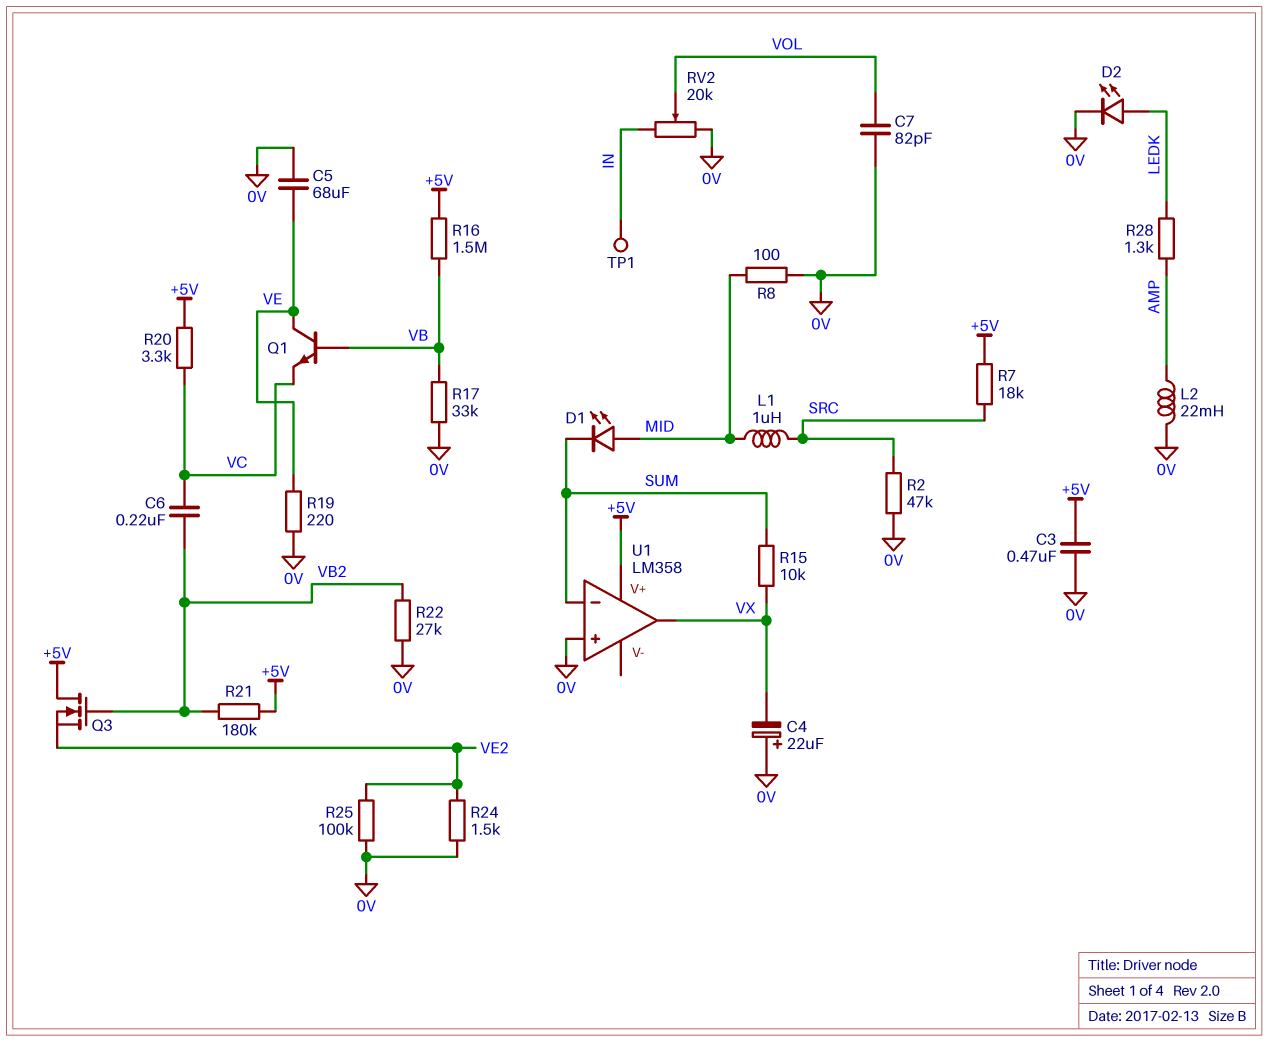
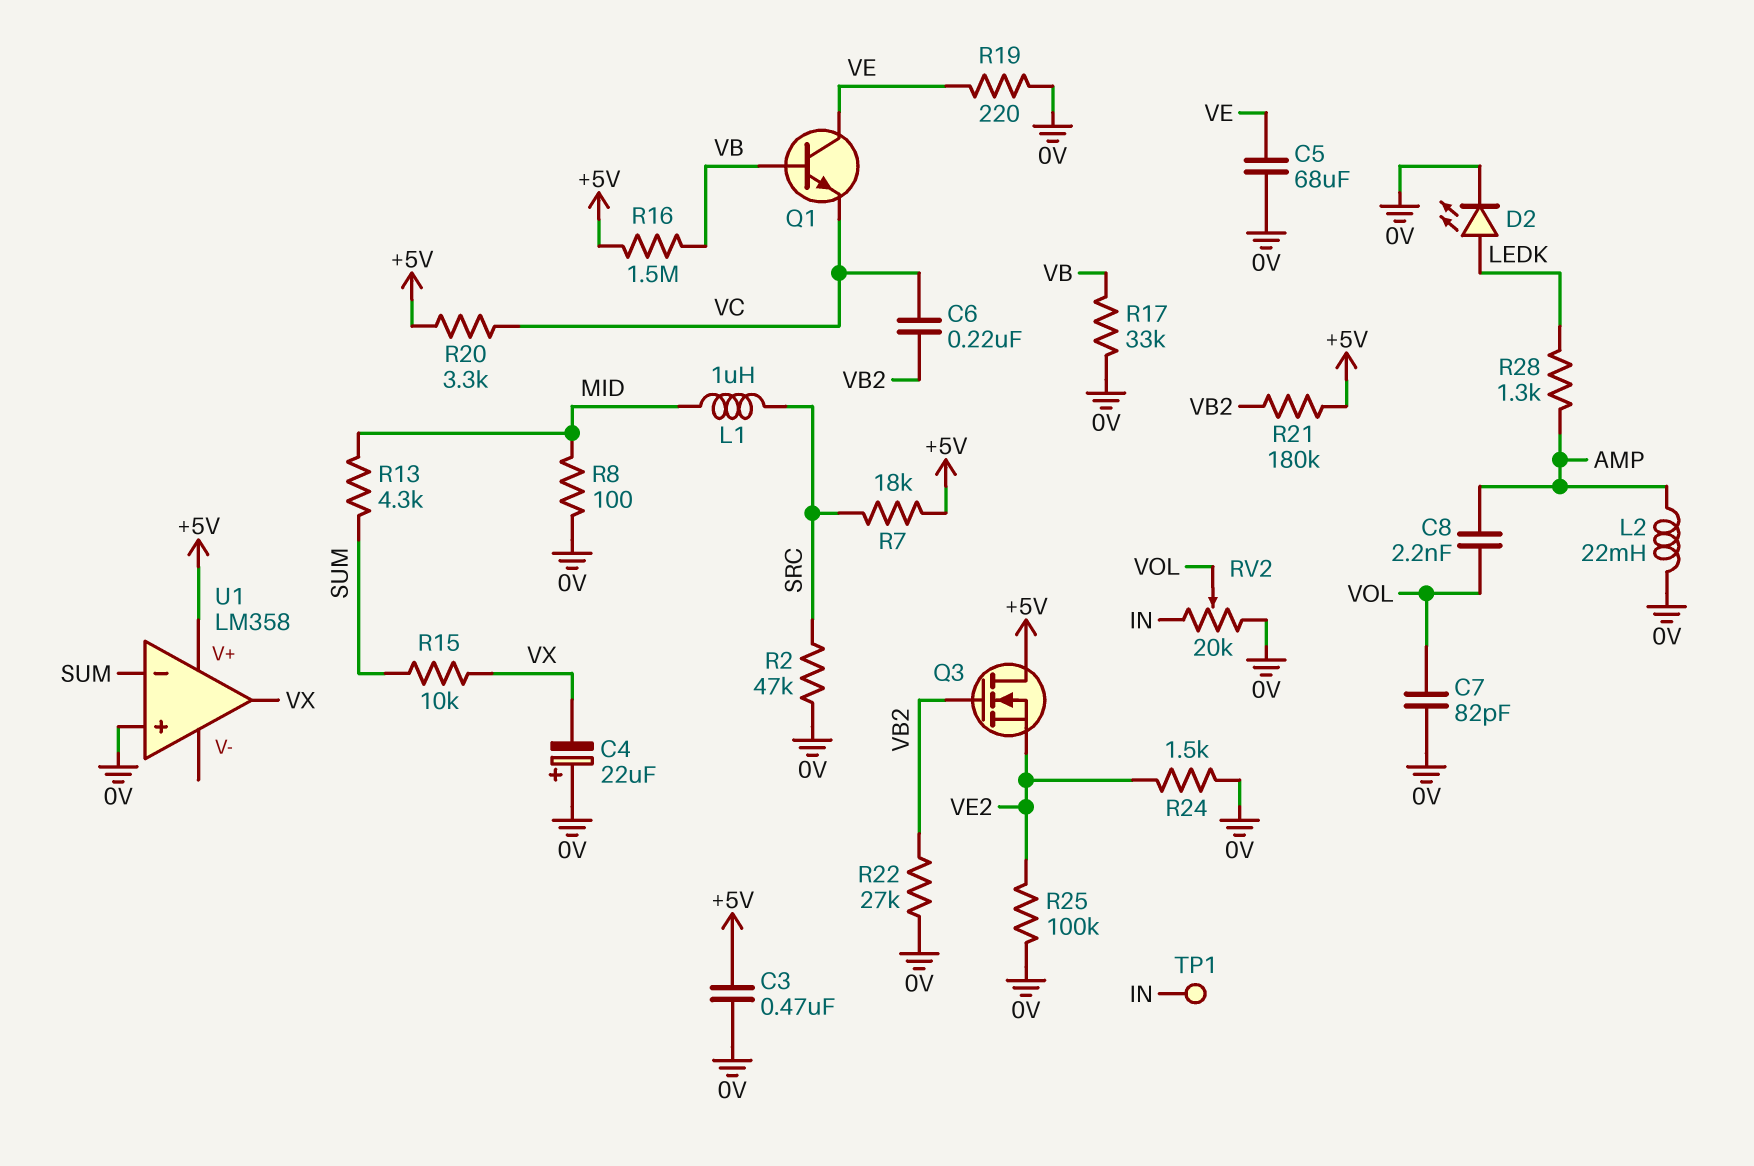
C8: none -> 2.2nF (AMP, VOL)
D1: LED (A MID, K SUM) -> none
R13: none -> 4.3k (MID, SUM)

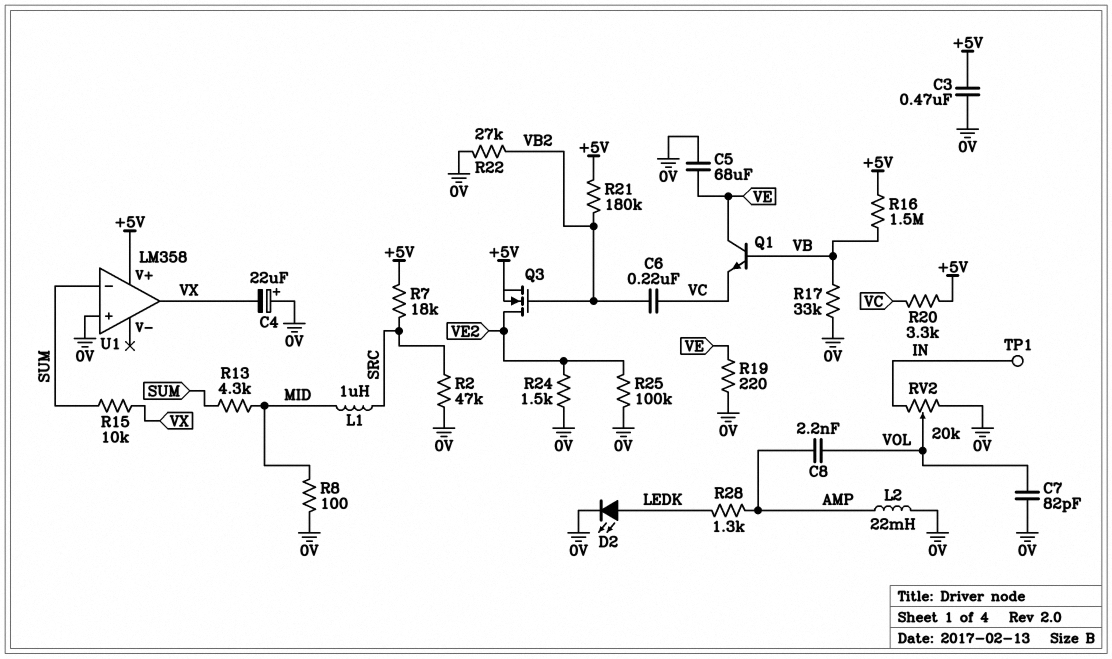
Q3: NMOS (G VB2, D +5V, S VE2) -> NMOS (G VB2, D VE2, S +5V)

